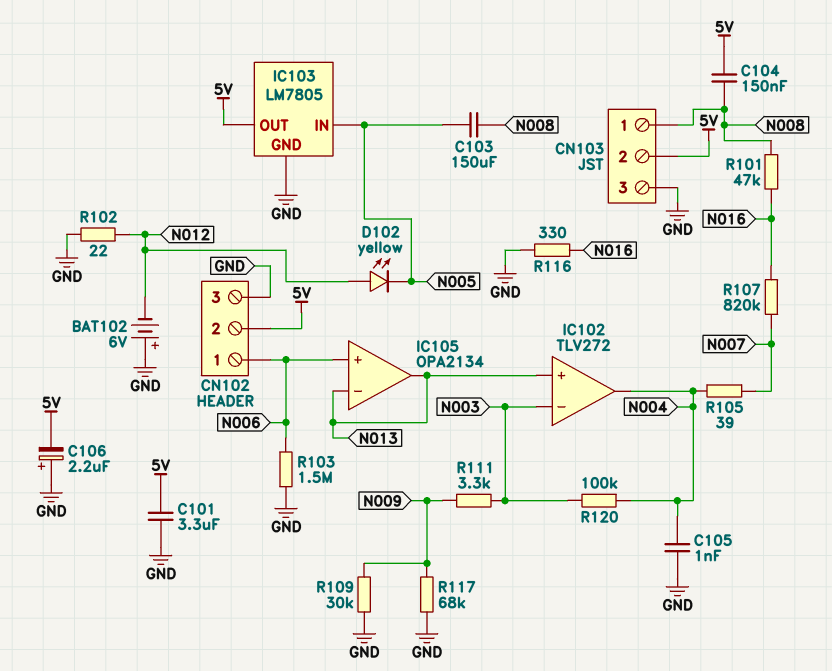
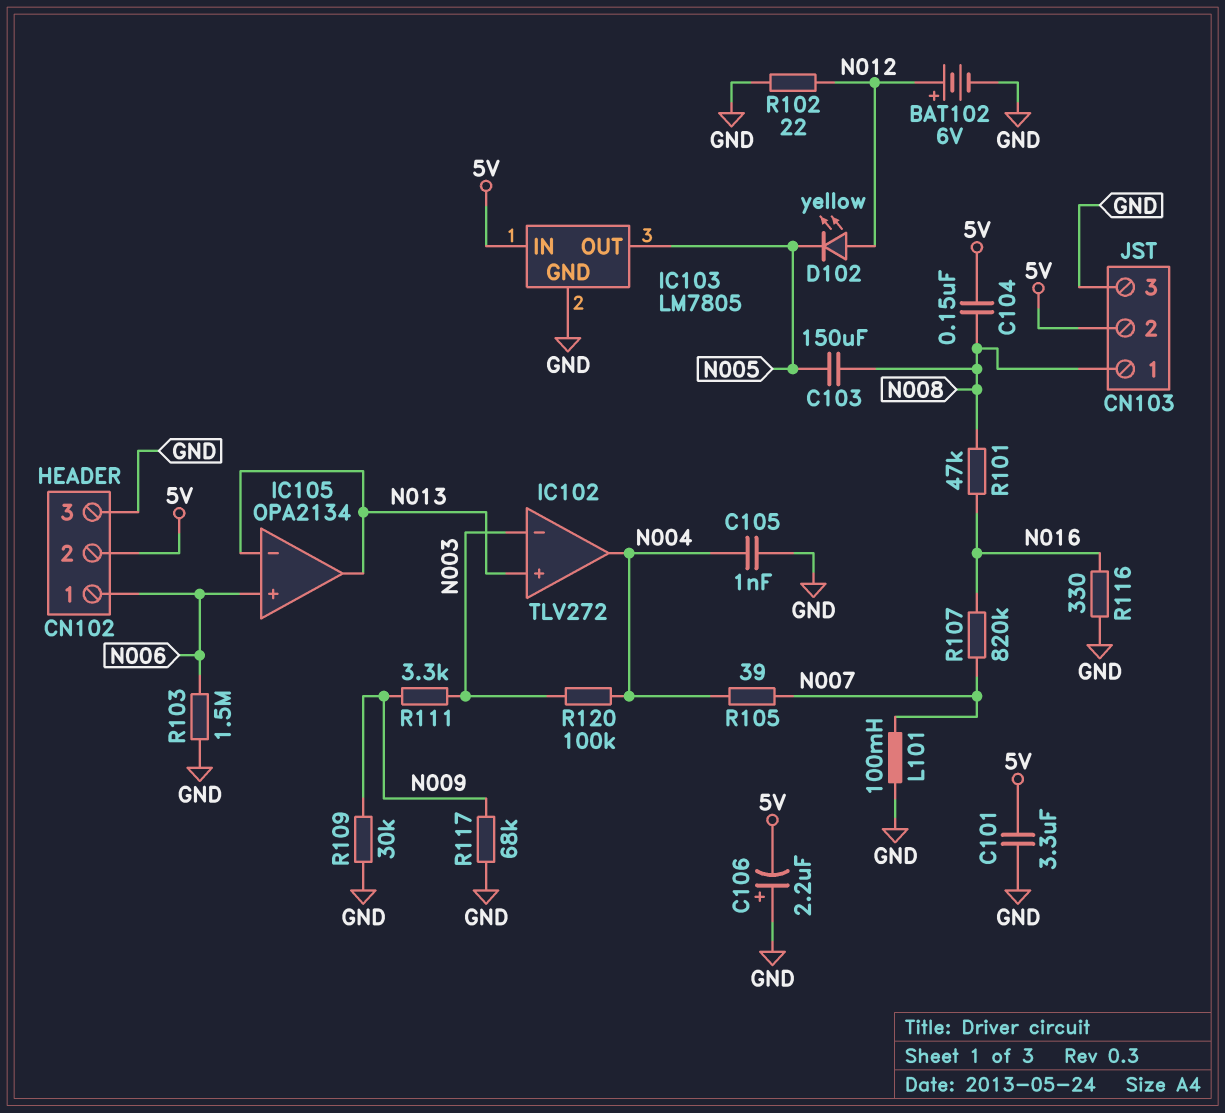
BAT102: 6V (plus GND, minus N012) -> 6V (plus N012, minus GND)
IC103 pin IN: N005 -> 5V
IC103 pin OUT: 5V -> N005
L101: none -> 100mH (GND, N007)

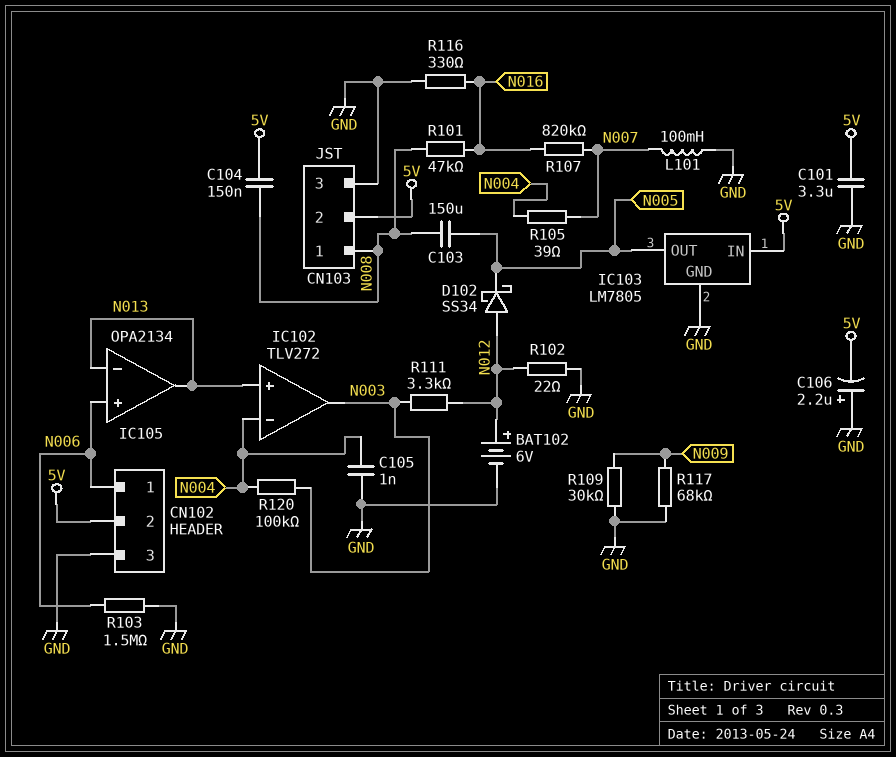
D102: LED yellow (A N012, K N005) -> schottky SS34 (A N012, K N005)
IC102 pin in-: N003 -> N004
IC102 pin out: N004 -> N003
R111: 3.3k (N003, N009) -> 3.3k (N003, N012)

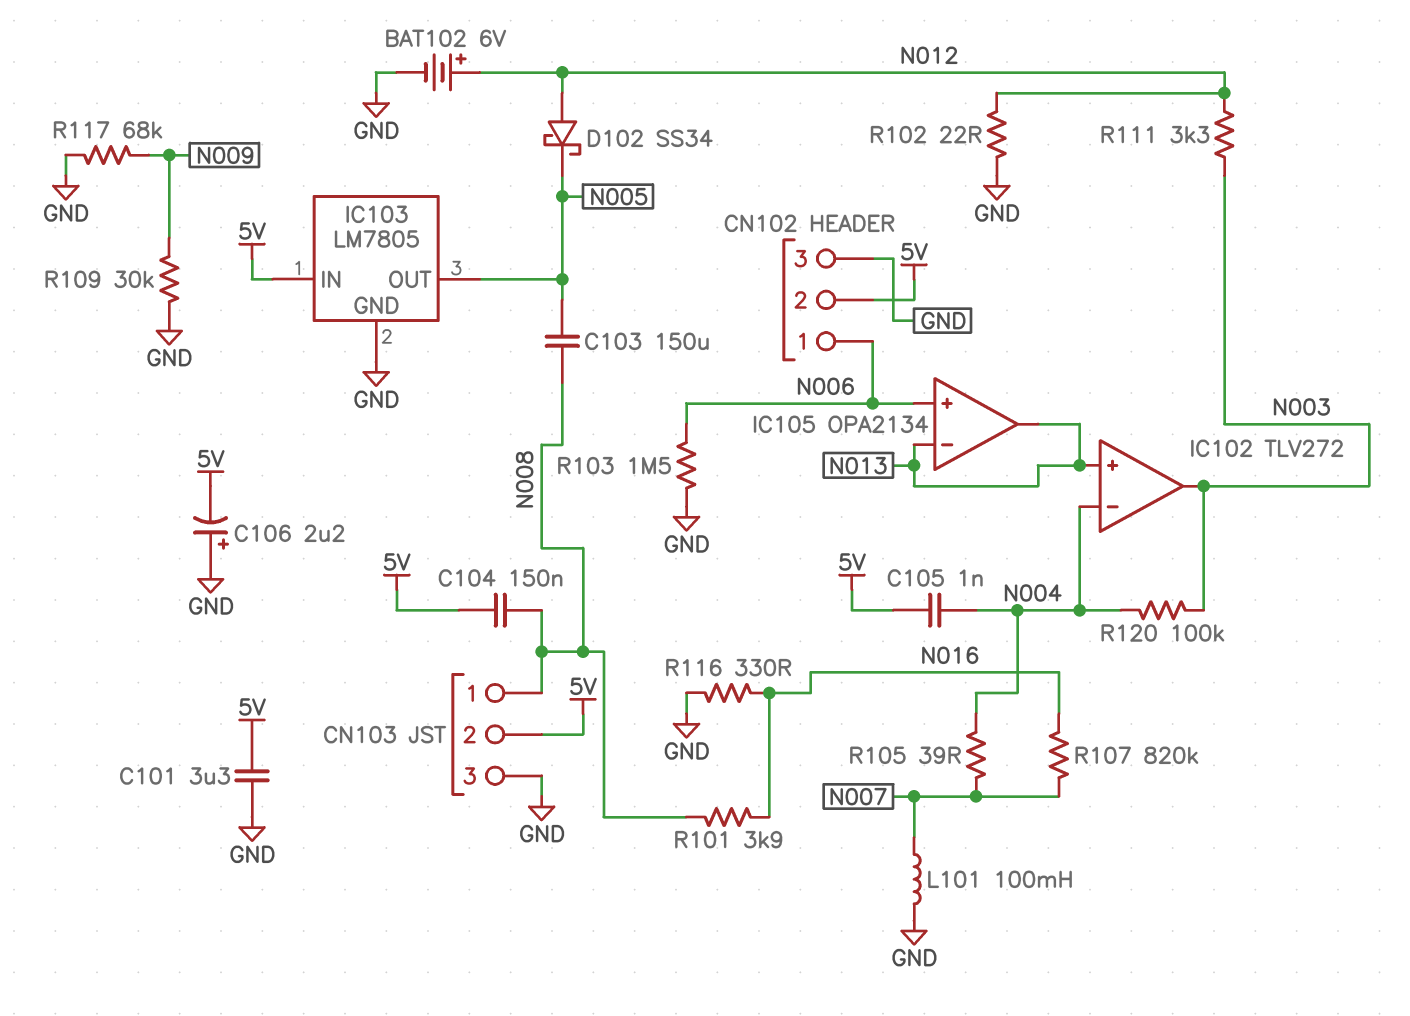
C105: 1nF (GND, N004) -> 1nF (5V, N004)
R101: 47k (N008, N016) -> 3.9k (N008, N016)

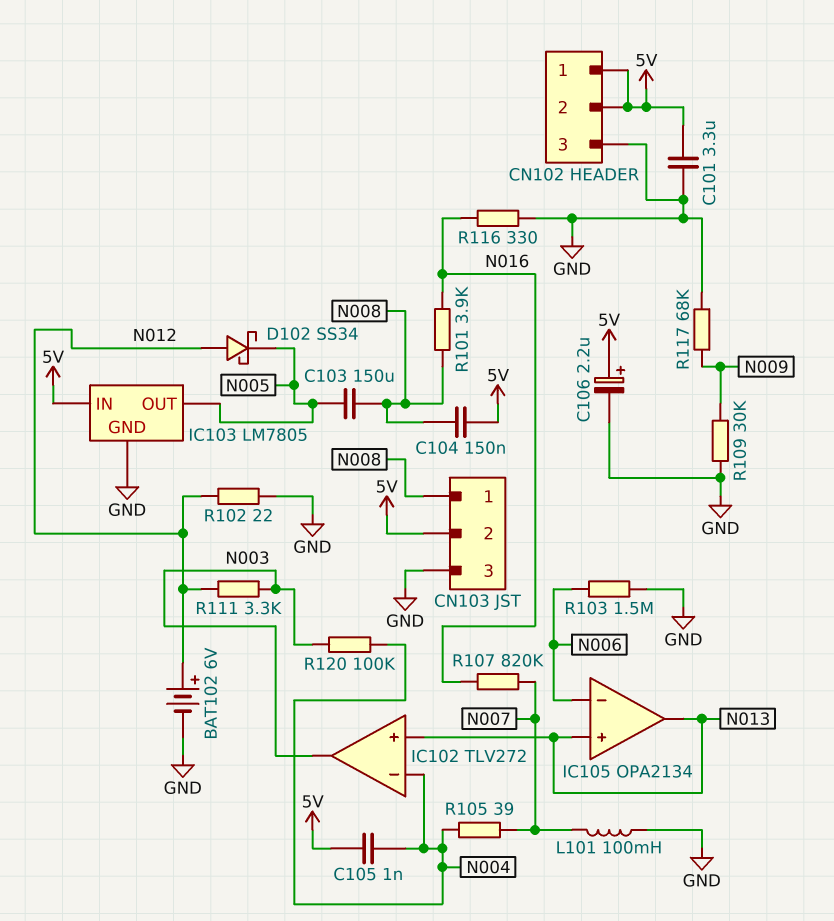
C106: 2.2uF (plus GND, minus 5V) -> 2.2uF (plus 5V, minus GND)
CN102 pin 1: N006 -> 5V
IC105 pin in+: N006 -> N013
IC105 pin in-: N013 -> N006

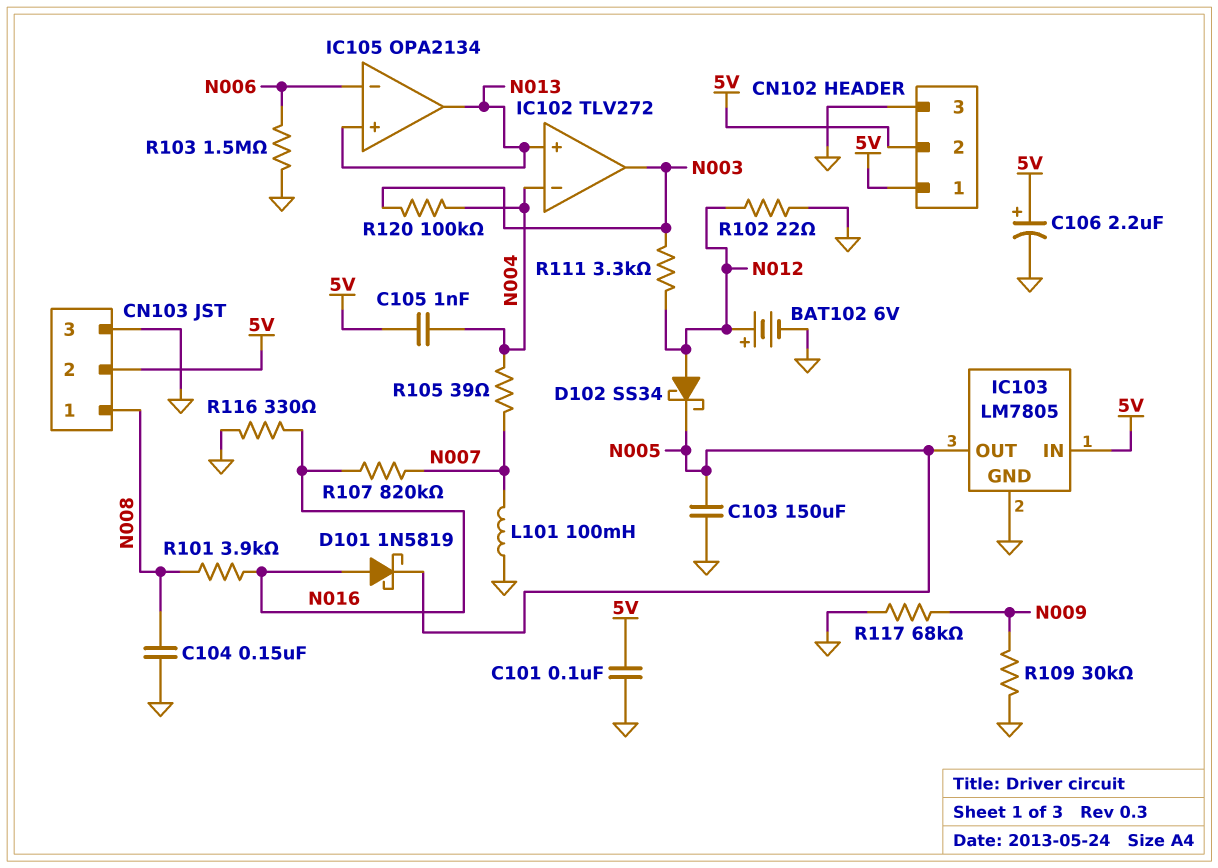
C101: 3.3uF (5V, GND) -> 100nF (5V, GND)
C103: 150uF (N005, N008) -> 150uF (GND, N005)
C104: 150nF (5V, N008) -> 150nF (GND, N008)
D101: none -> schottky 1N5819 (A N016, K N005)

